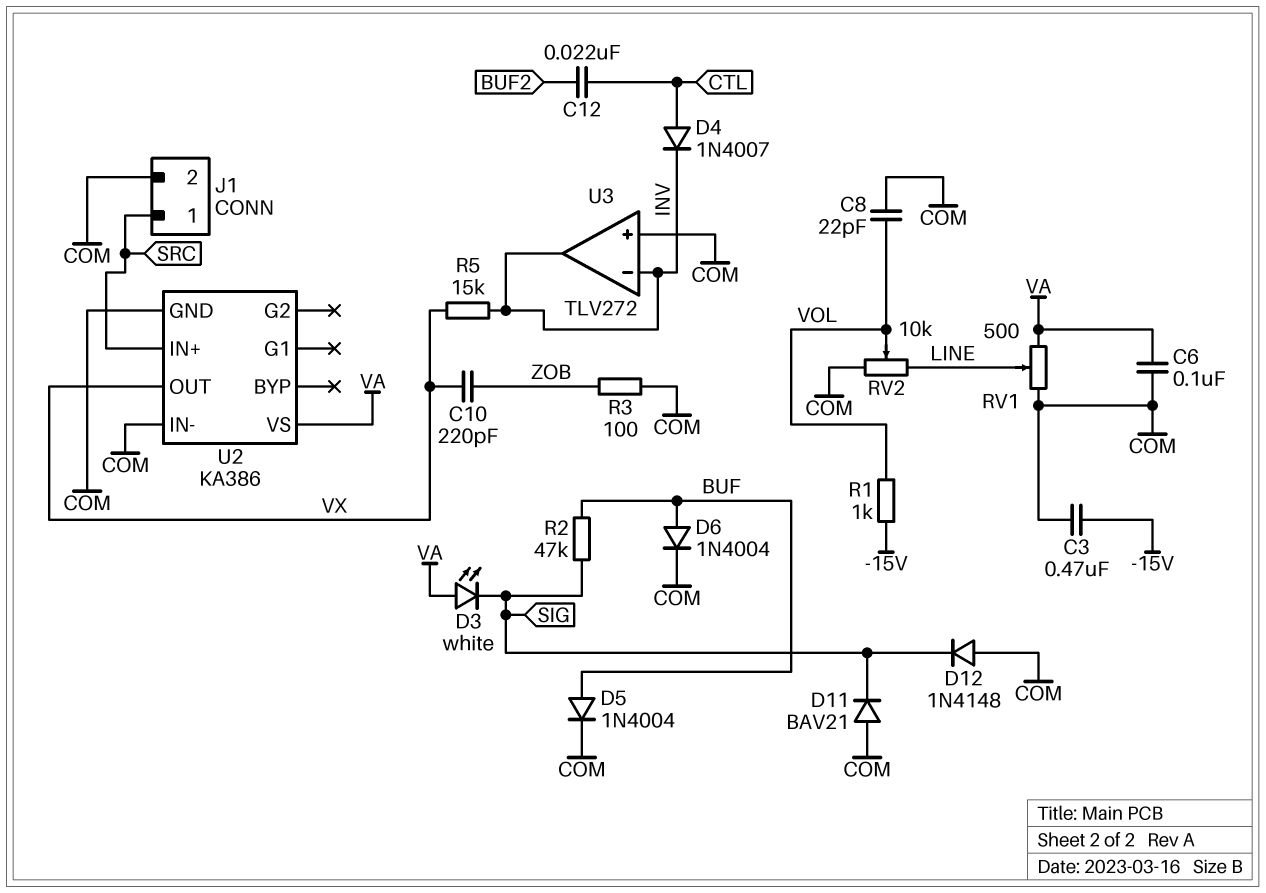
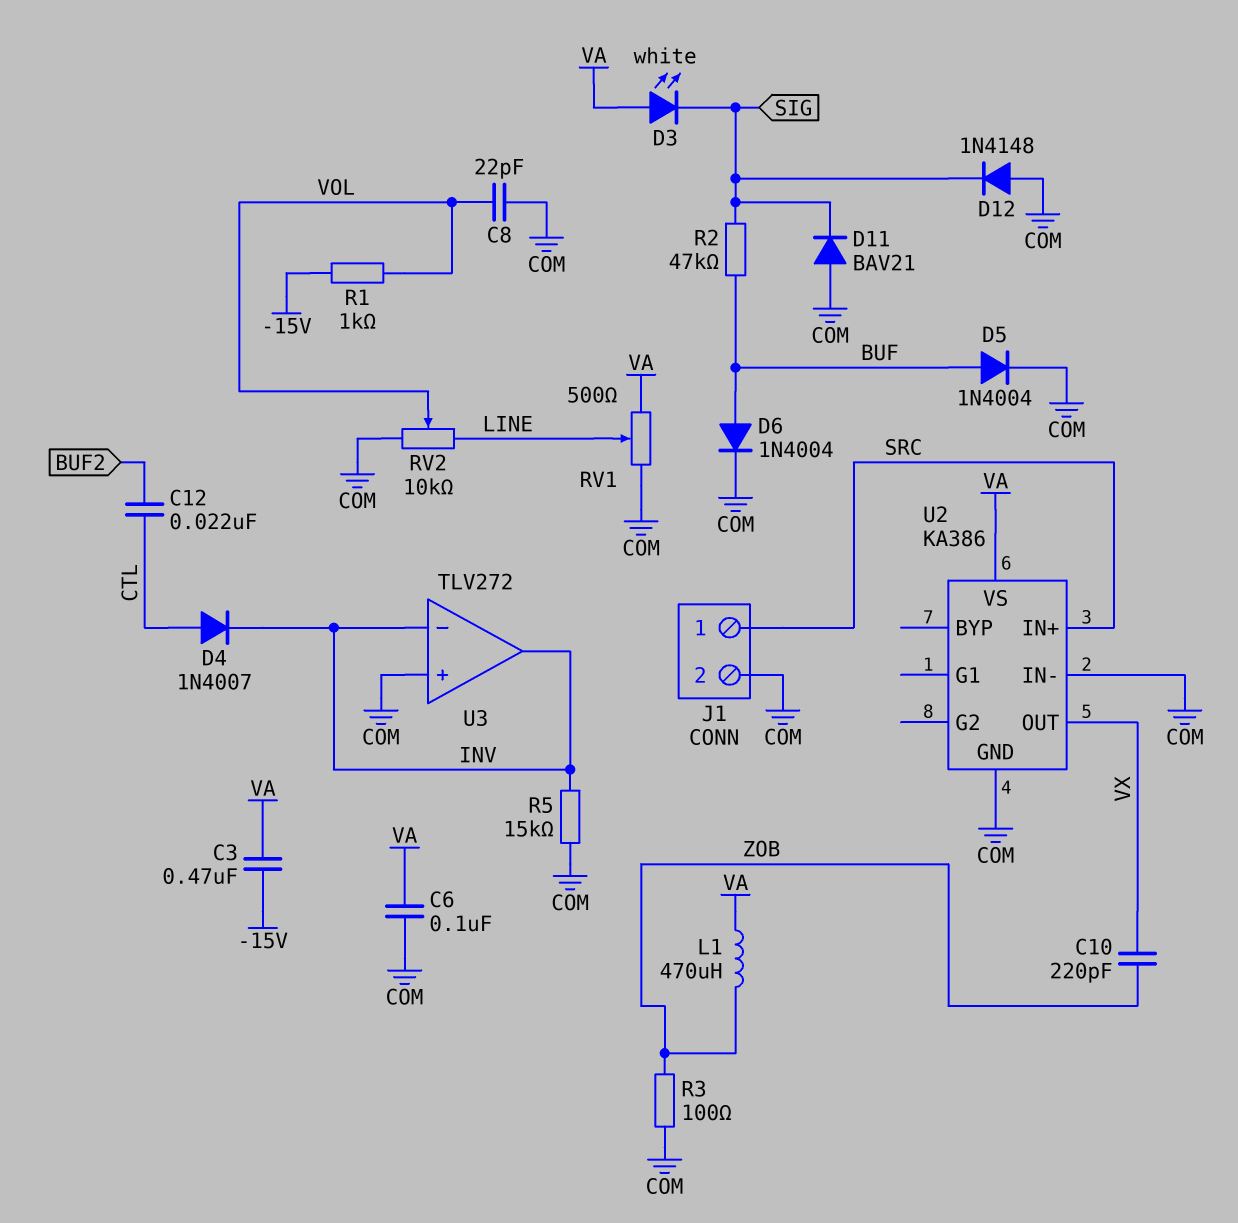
C3: 470nF (-15V, COM) -> 470nF (-15V, VA)
L1: none -> 470uH (VA, ZOB)
R5: 15k (INV, VX) -> 15k (COM, INV)

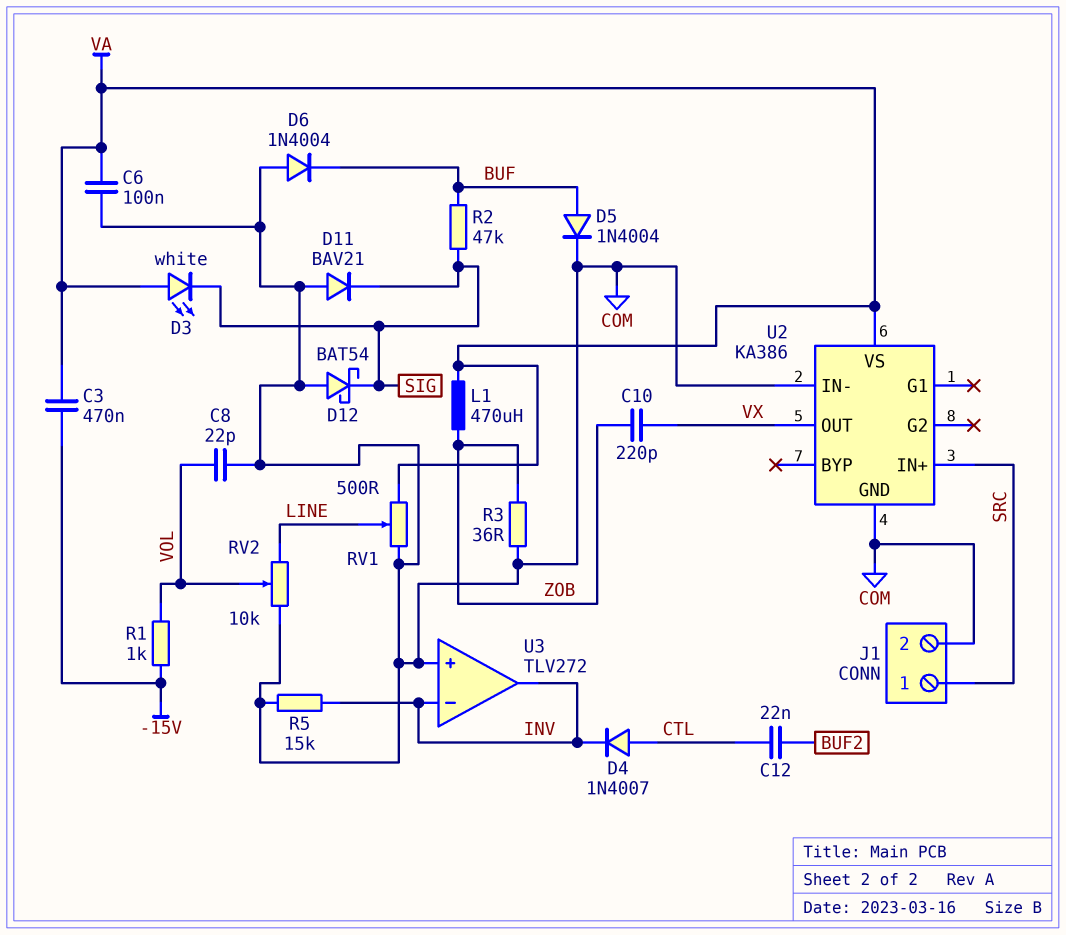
D6: diode 1N4004 (A BUF, K COM) -> diode 1N4004 (A COM, K BUF)
D12: diode 1N4148 (A COM, K SIG) -> schottky BAT54 (A COM, K SIG)
R3: 100 (COM, ZOB) -> 36 (COM, ZOB)

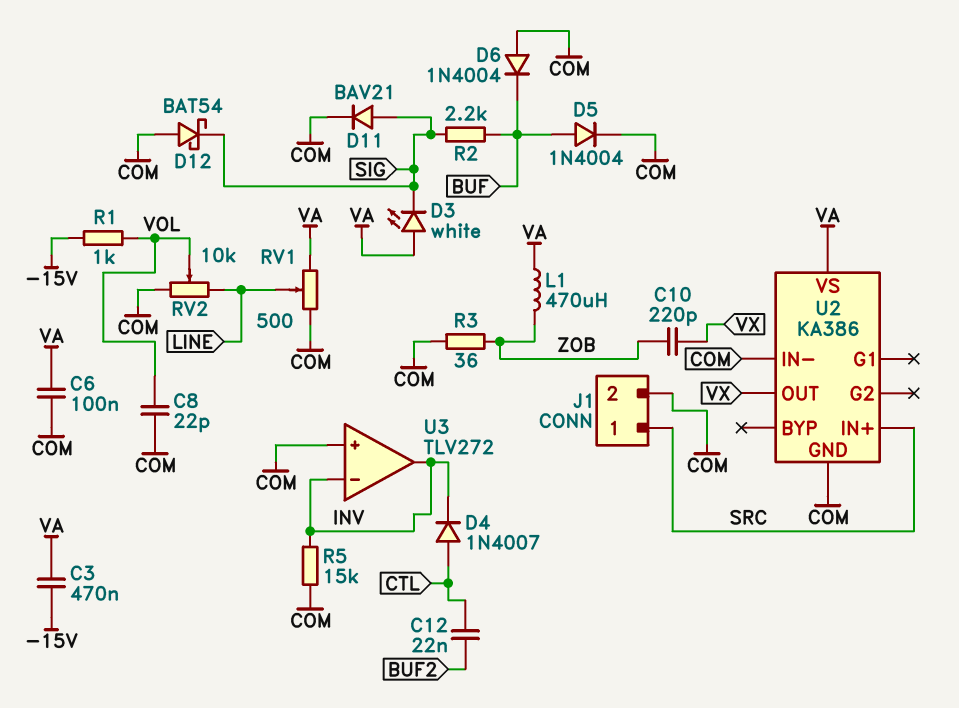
D11: diode BAV21 (A COM, K SIG) -> diode BAV21 (A SIG, K COM)
R2: 47k (BUF, SIG) -> 2.2k (BUF, SIG)

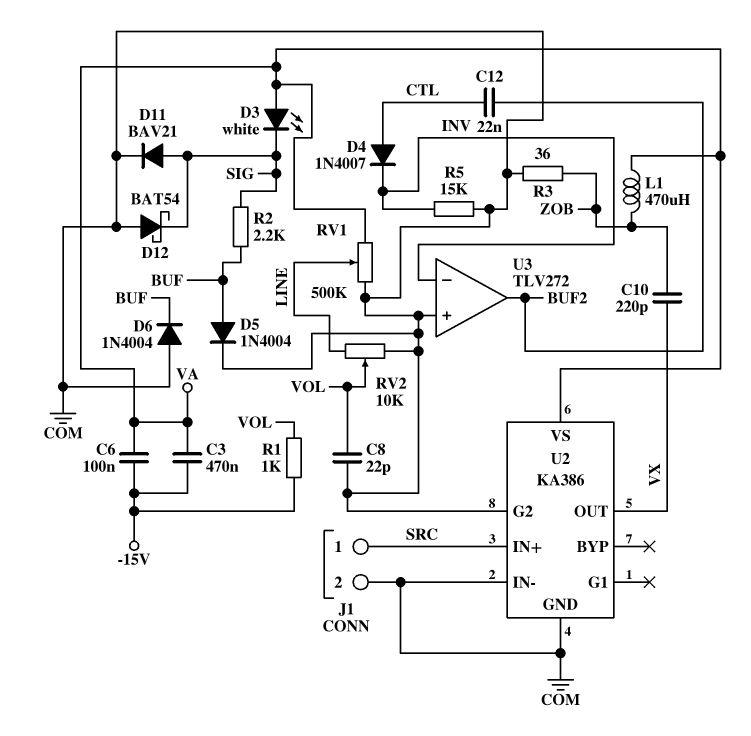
C6: 100nF (COM, VA) -> 100nF (-15V, VA)
RV1: 500 (COM, VA, wiper LINE) -> 500k (COM, VA, wiper LINE)
U2 pin G2: none -> COM
U3 pin out: INV -> BUF2

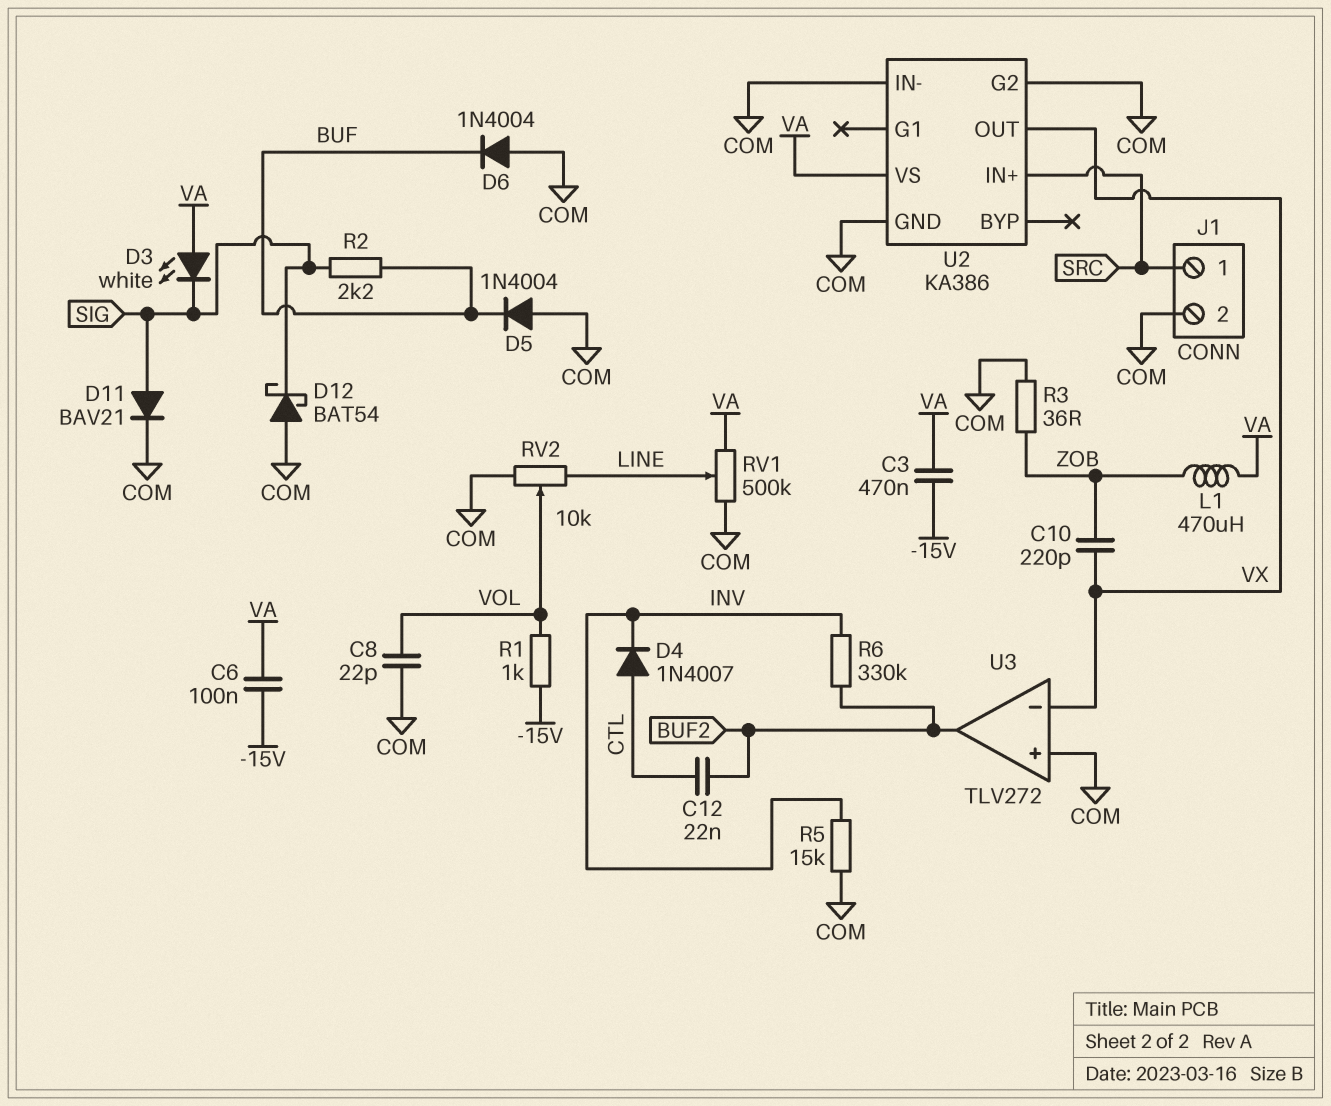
D5: diode 1N4004 (A BUF, K COM) -> diode 1N4004 (A COM, K BUF)
R6: none -> 330k (BUF2, INV)
U3 pin in-: INV -> VX

